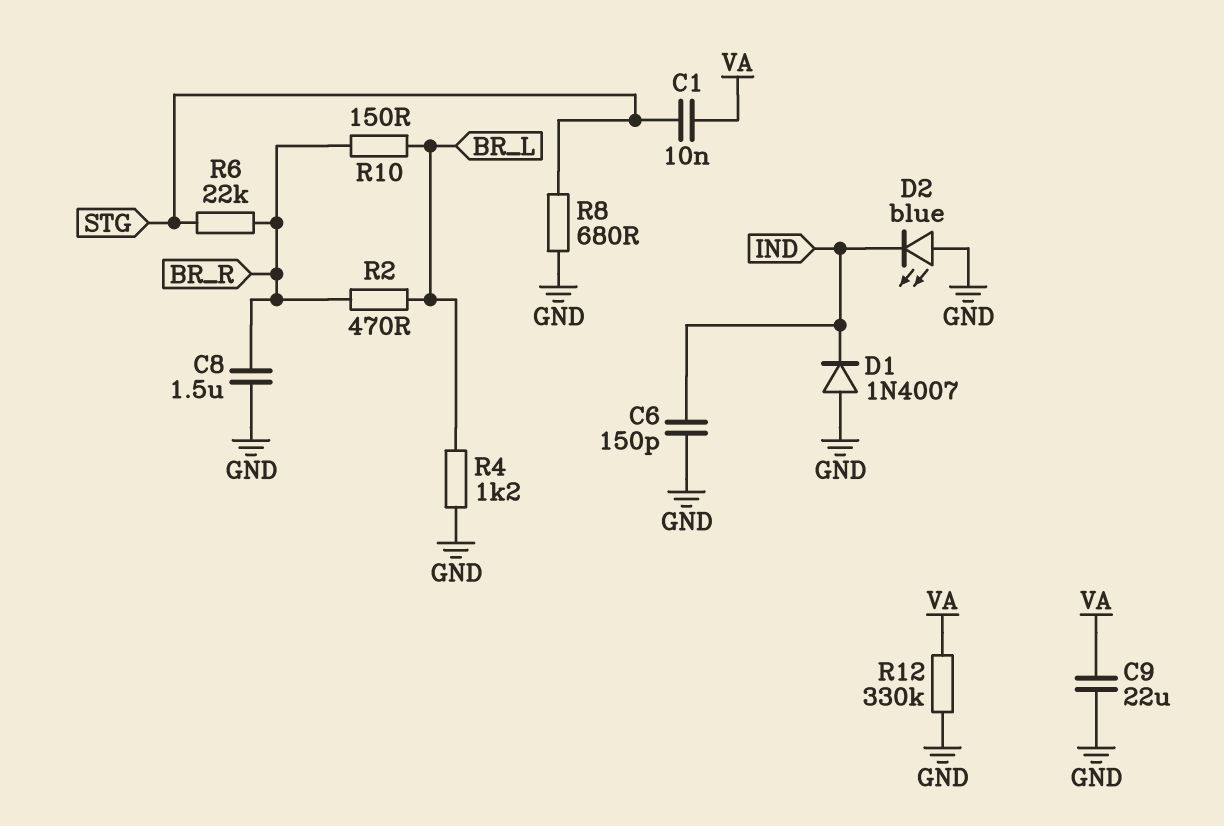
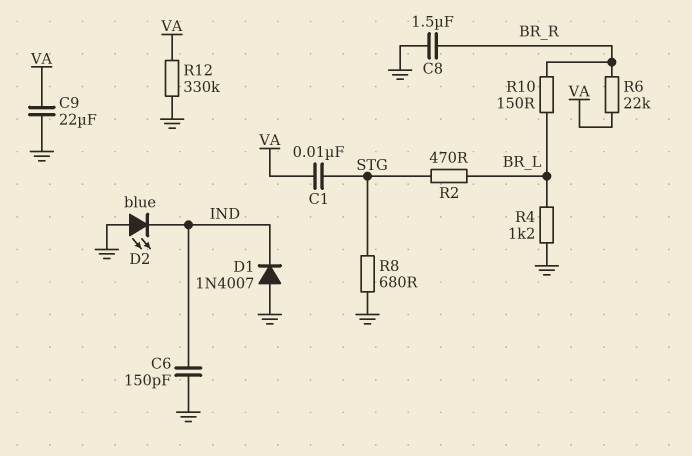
R2: 470 (BR_L, BR_R) -> 470 (BR_L, STG)
R6: 22k (BR_R, STG) -> 22k (BR_R, VA)

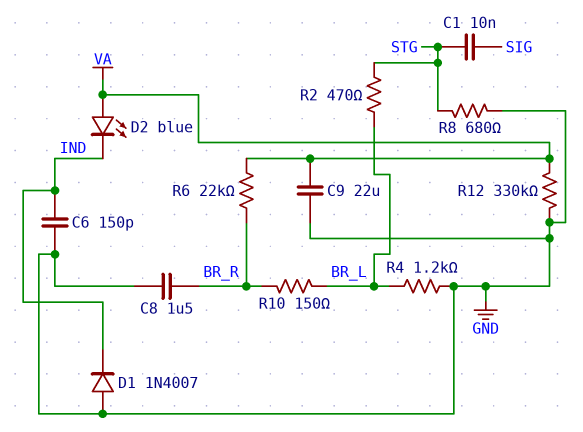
C1: 10nF (STG, VA) -> 10nF (SIG, STG)
D2: LED blue (A GND, K IND) -> LED blue (A VA, K IND)

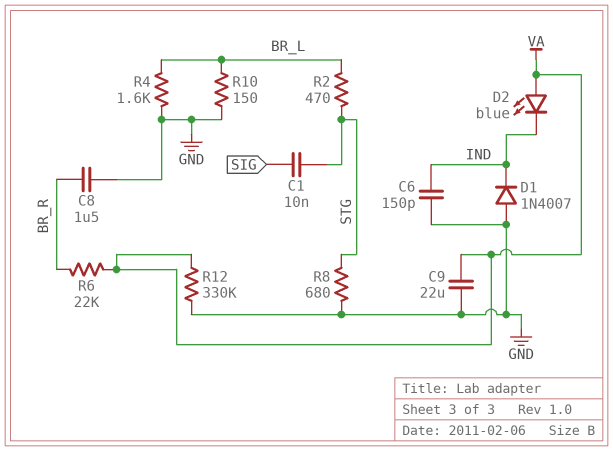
R4: 1.2k (BR_L, GND) -> 1.6k (BR_L, GND)
R10: 150 (BR_L, BR_R) -> 150 (BR_L, GND)

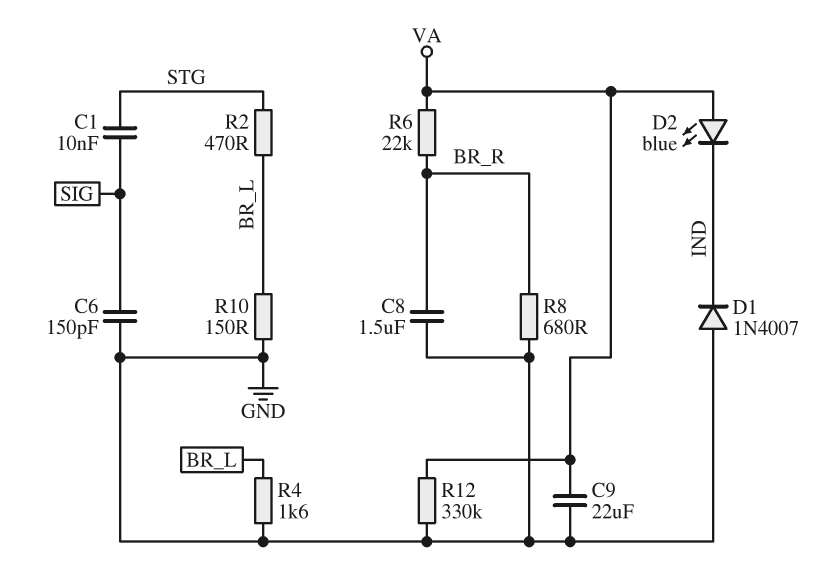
C6: 150pF (GND, IND) -> 150pF (GND, SIG)
R8: 680 (GND, STG) -> 680 (BR_R, GND)

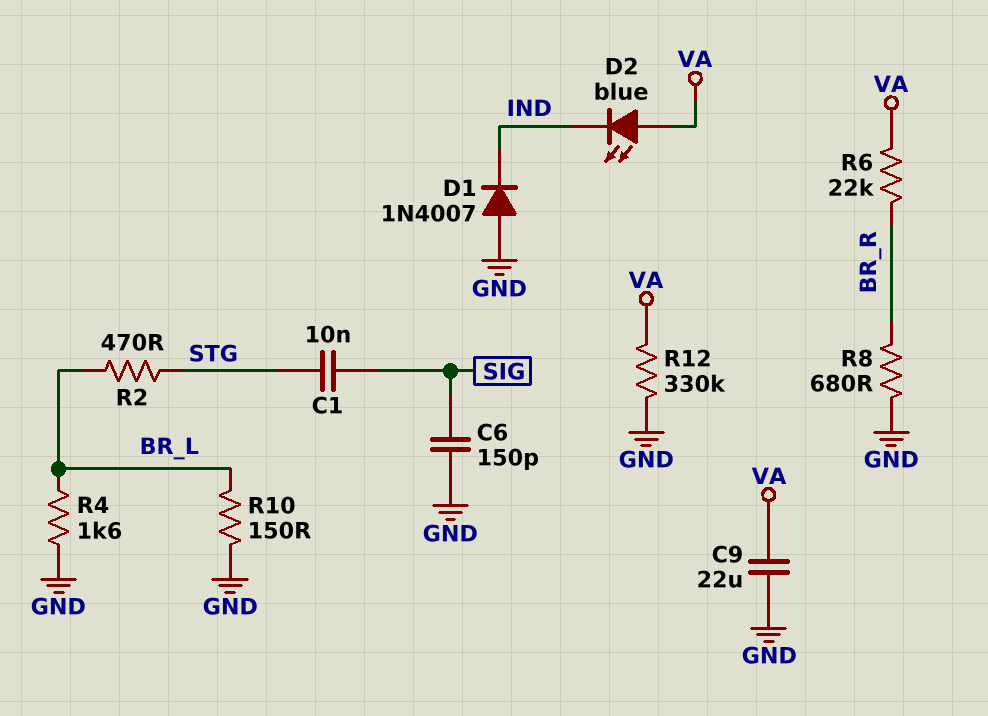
C8: 1.5uF (BR_R, GND) -> none

